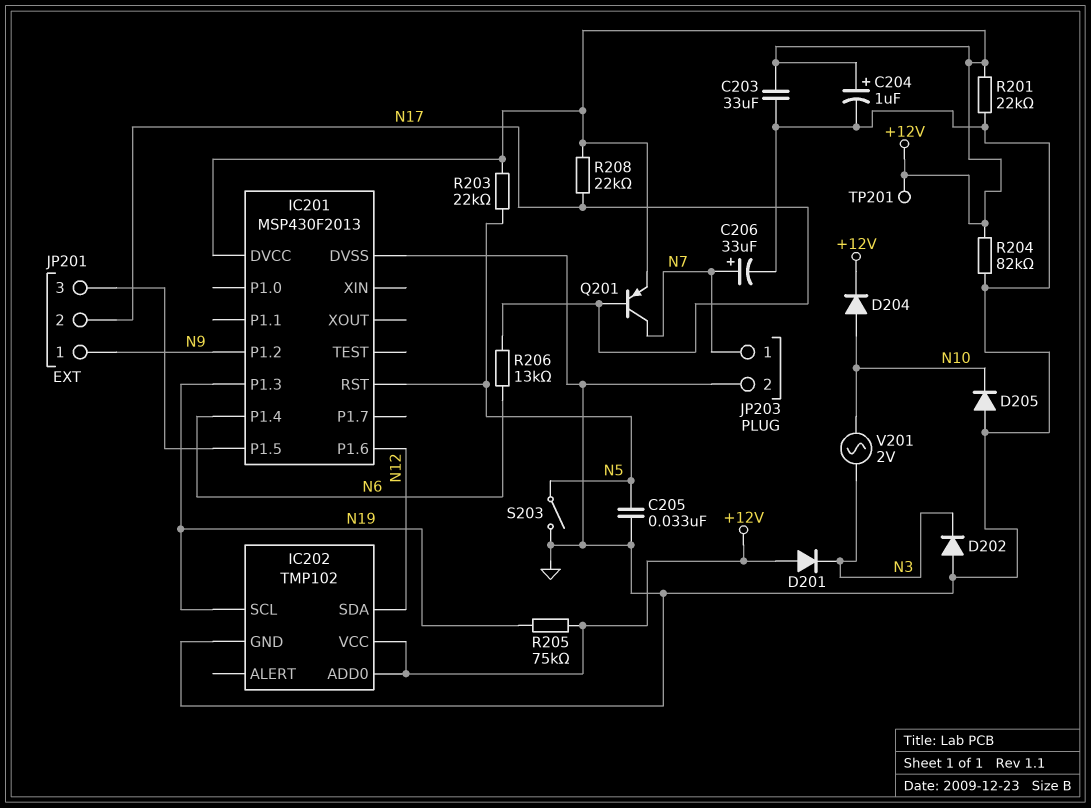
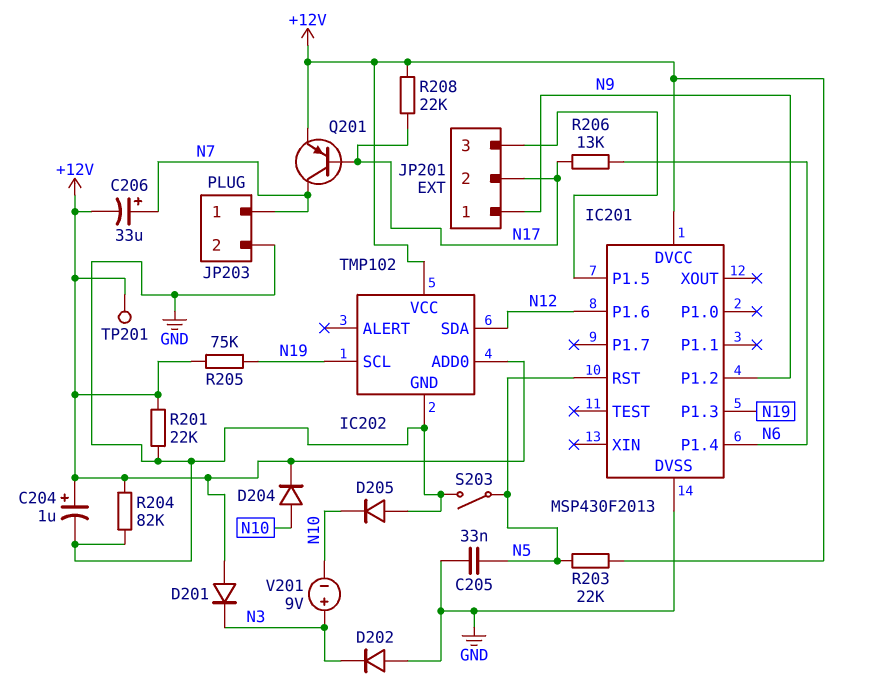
C203: 33uF (+12V, GND) -> none
C206: 33uF (plus N7, minus GND) -> 33uF (plus N7, minus +12V)
V201: AC 2V (N3, N10) -> 9V (plus N3, minus N10)

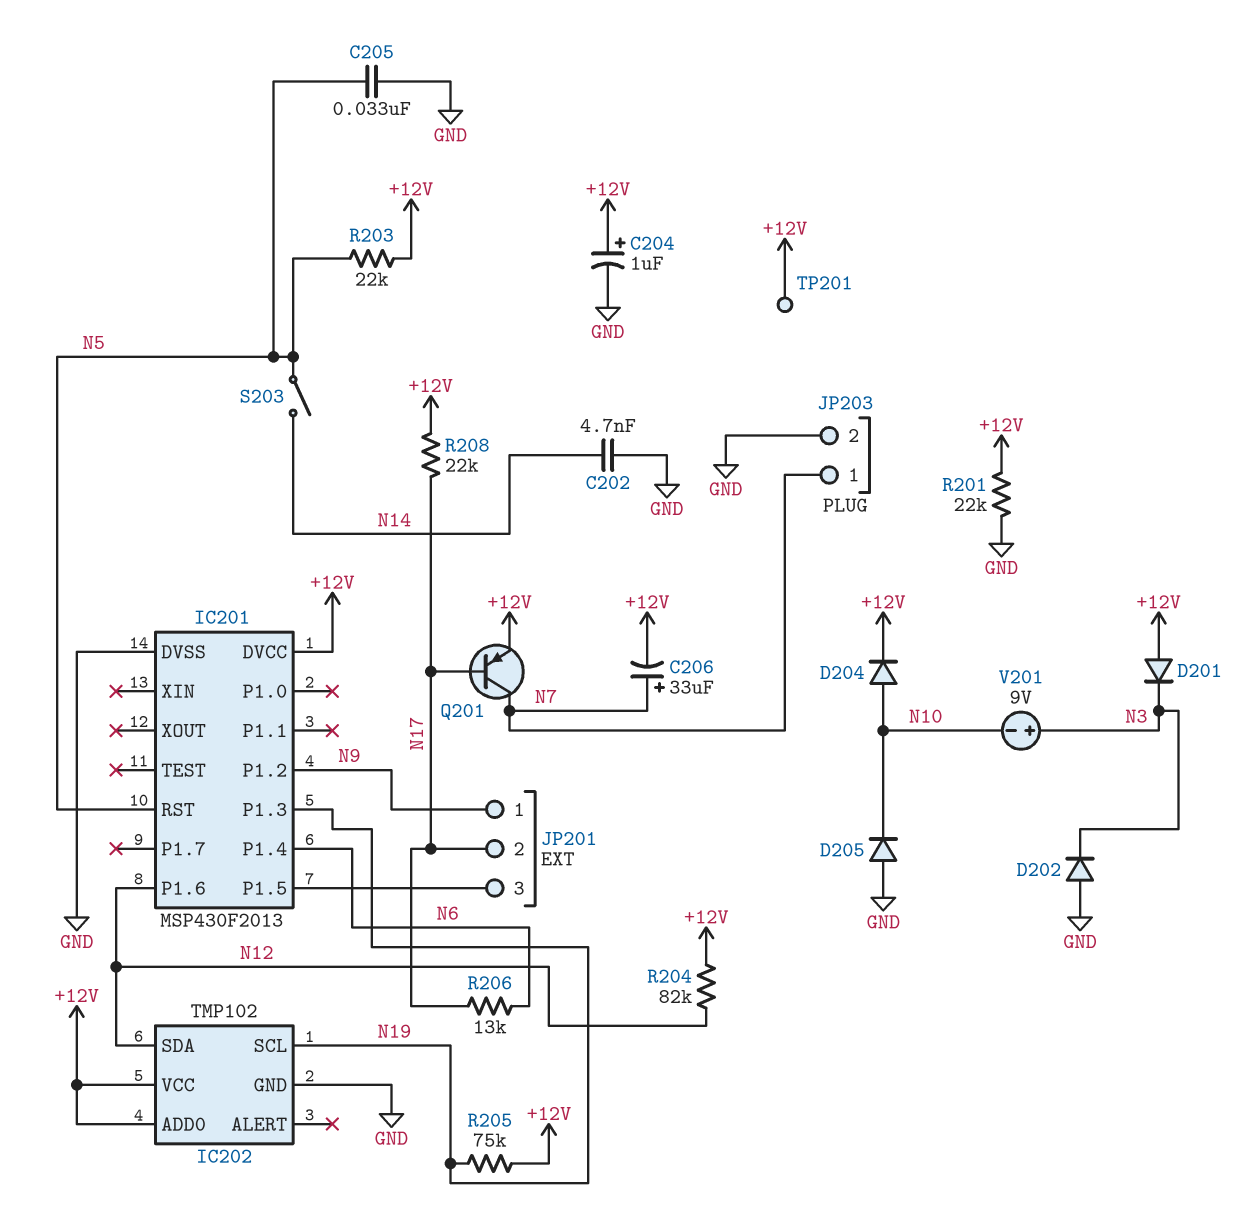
C202: none -> 4.7nF (GND, N14)
R204: 82k (+12V, GND) -> 82k (+12V, N12)
S203: switch (GND, N5) -> switch (N5, N14)

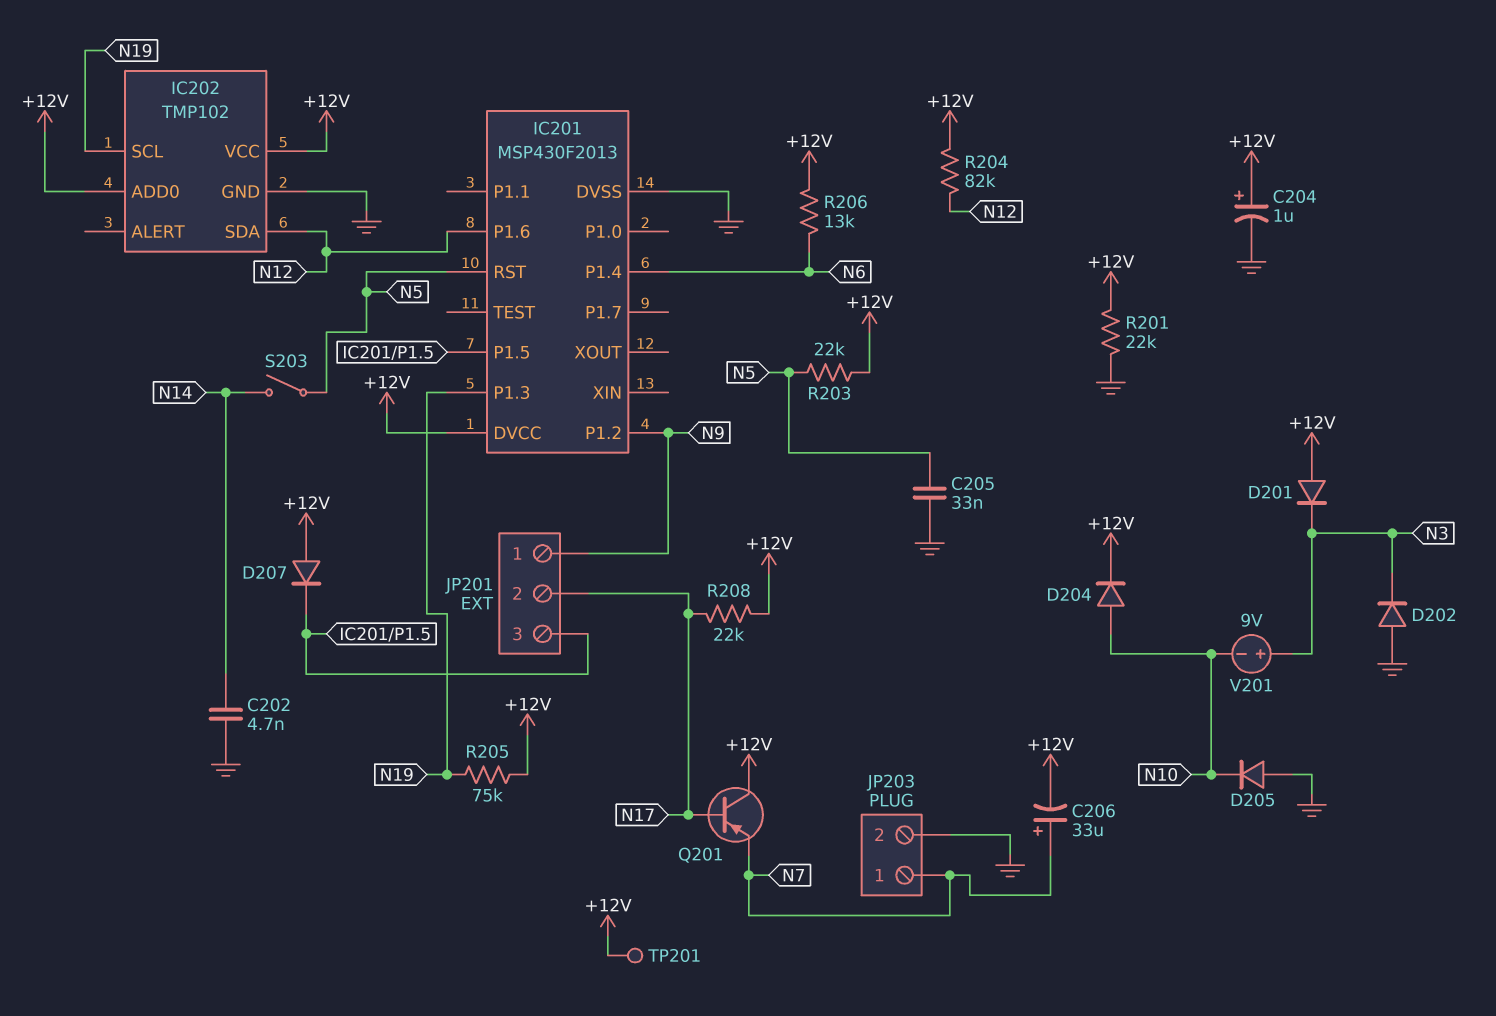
D207: none -> diode (A +12V, K IC201/P1.5)
Q201: PNP (B N17, C N7, E +12V) -> PNP (B N17, C +12V, E N7)
R206: 13k (N6, N17) -> 13k (+12V, N6)

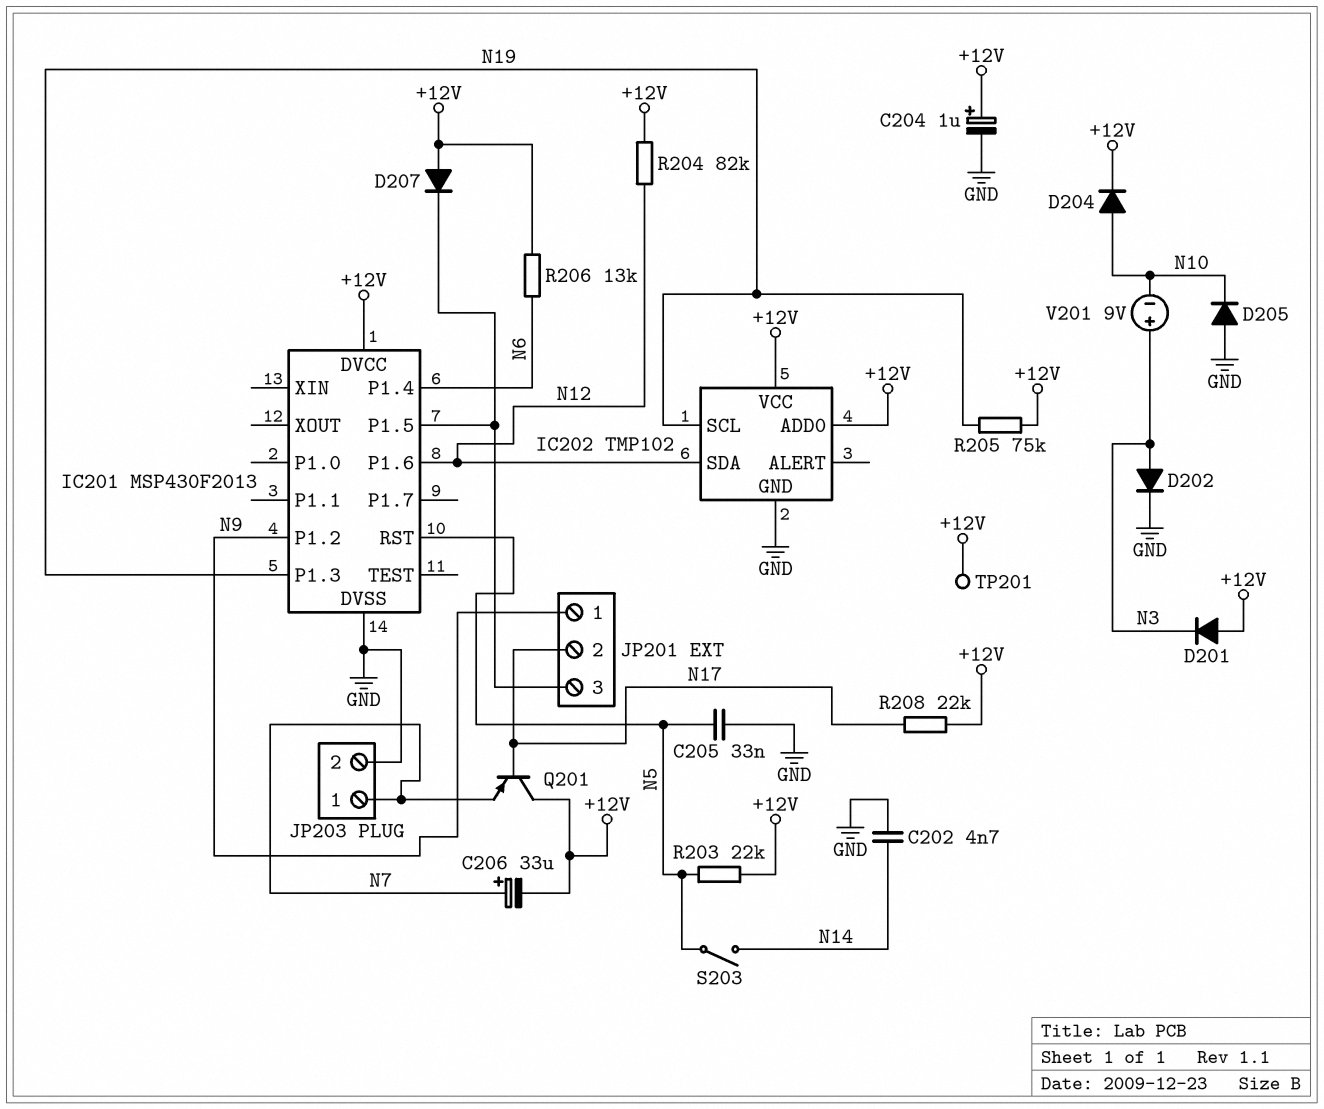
D202: diode (A GND, K N3) -> diode (A N3, K GND)
R201: 22k (+12V, GND) -> none

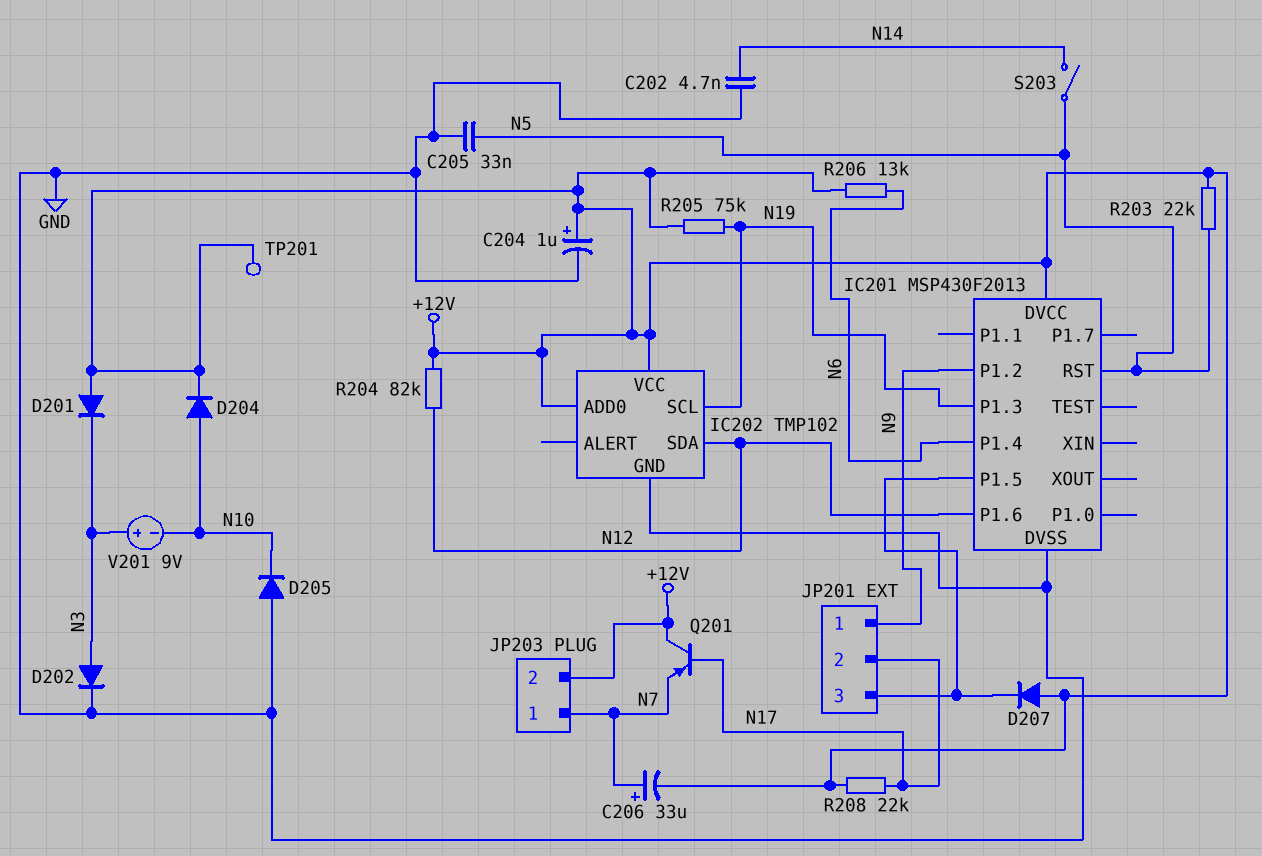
JP203 pin 2: GND -> +12V

